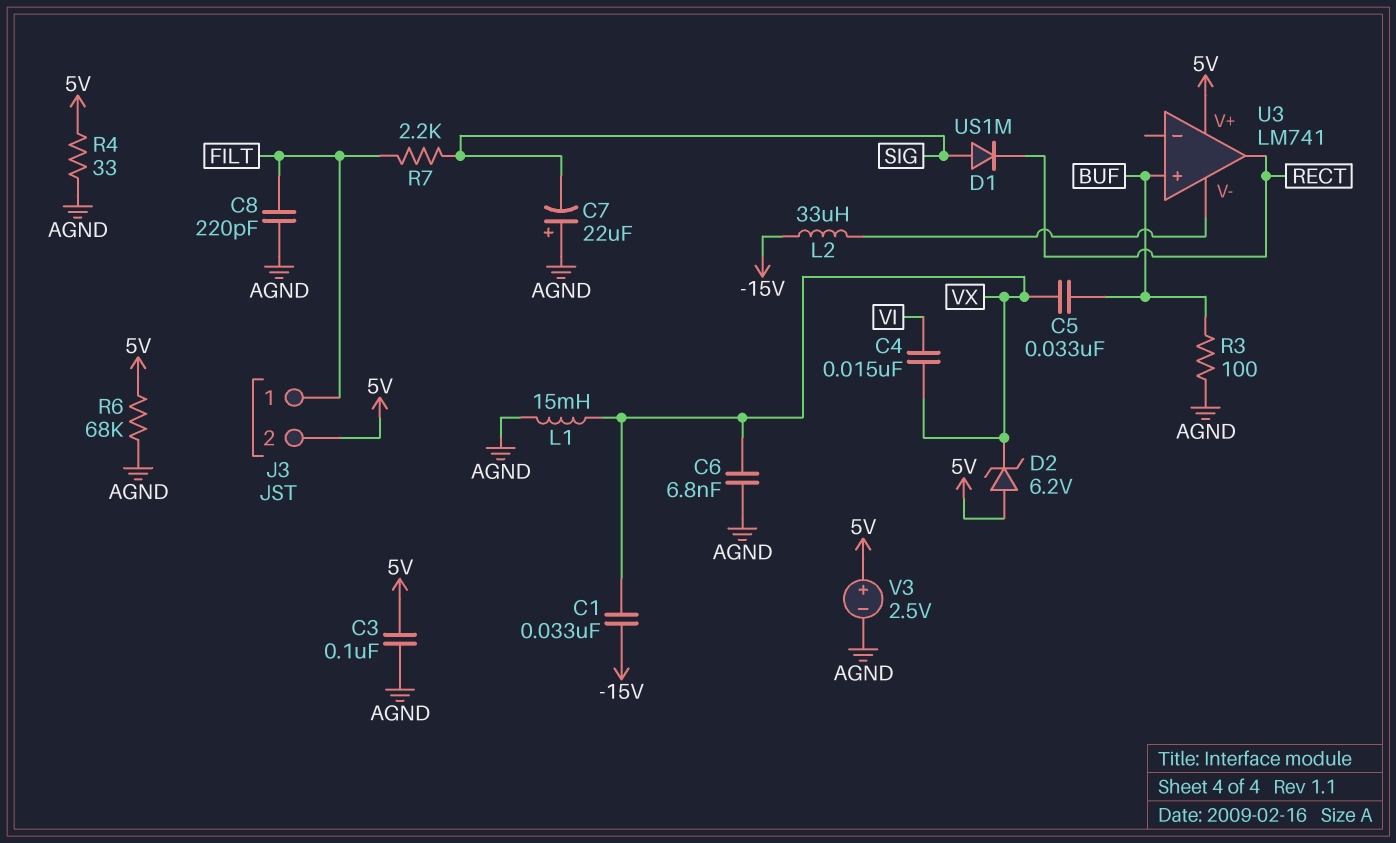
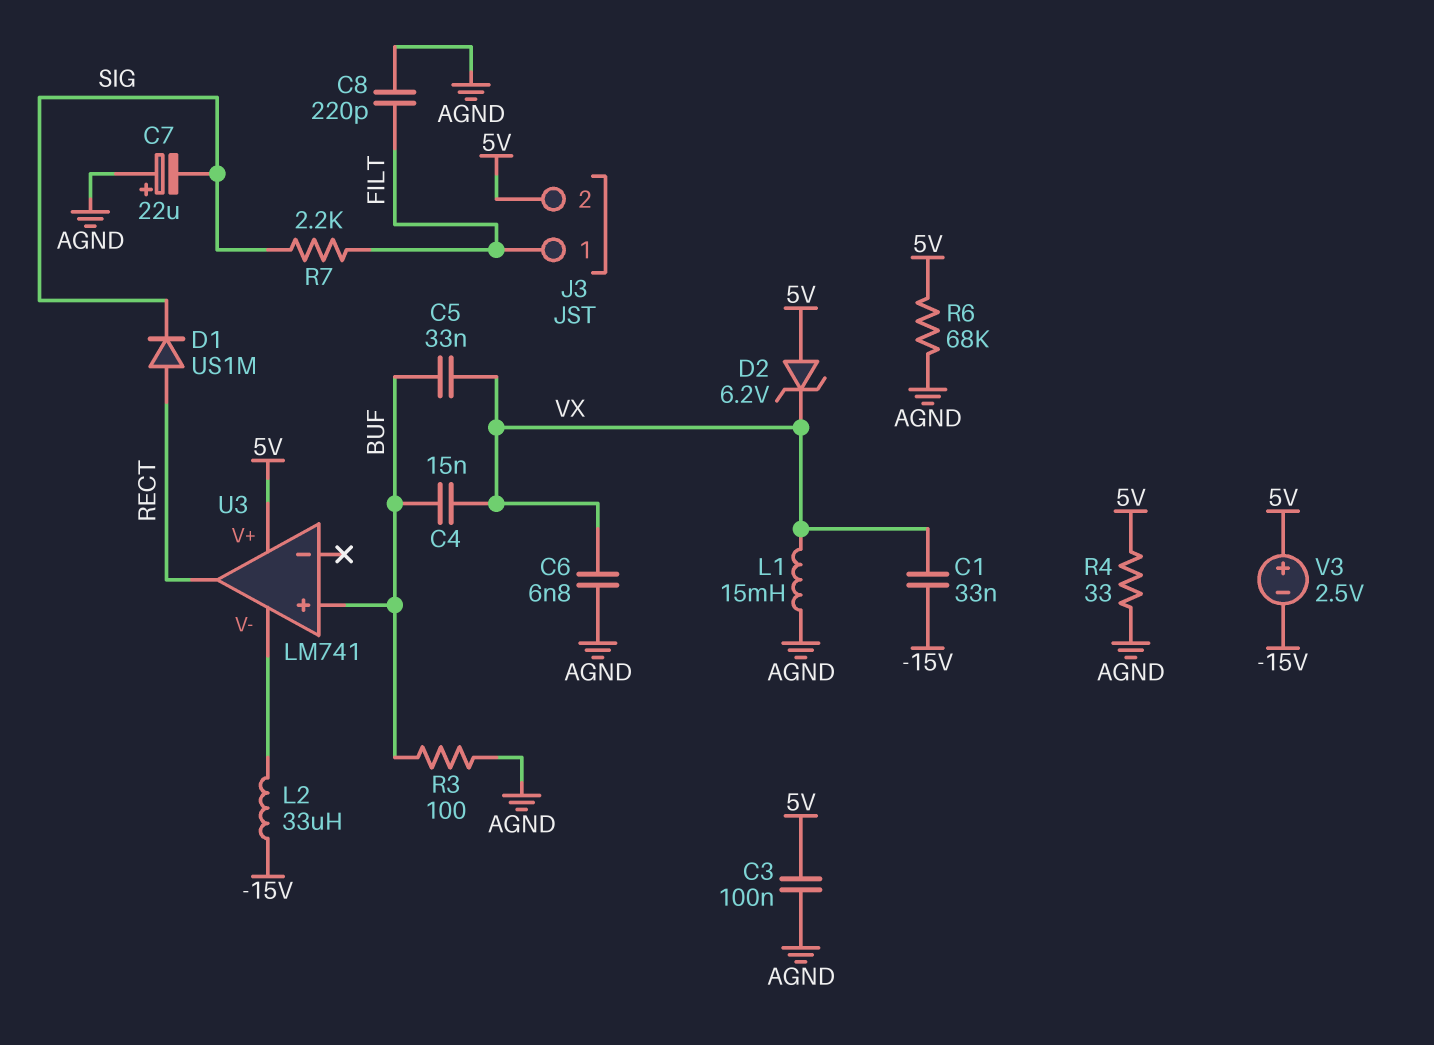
C4: 15nF (VI, VX) -> 15nF (BUF, VX)
D1: diode US1M (A SIG, K RECT) -> diode US1M (A RECT, K SIG)
V3: 2.5V (plus 5V, minus AGND) -> 2.5V (plus 5V, minus -15V)

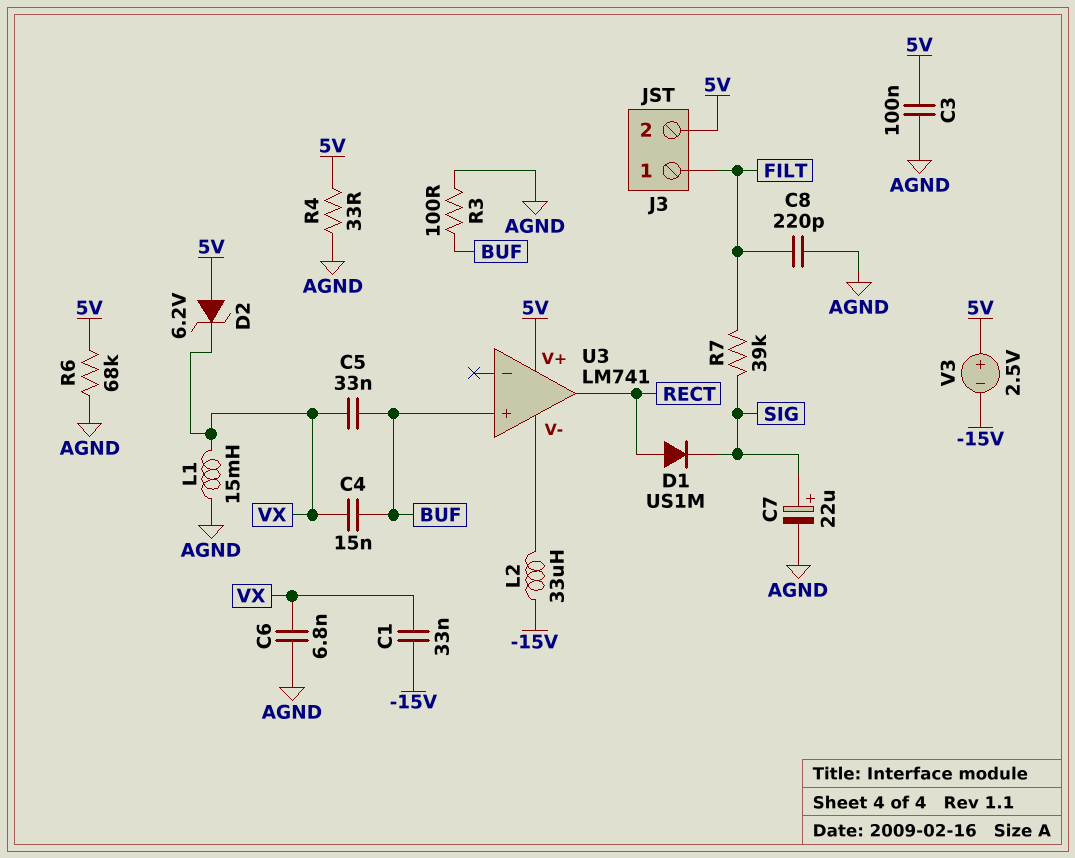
C7: 22uF (plus AGND, minus SIG) -> 22uF (plus SIG, minus AGND)
R7: 2.2k (FILT, SIG) -> 39k (FILT, SIG)

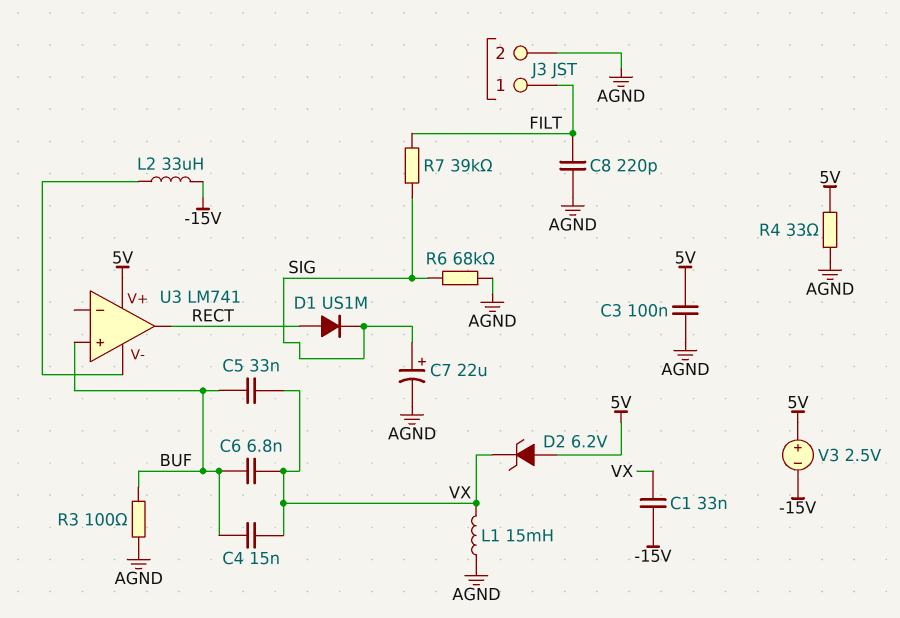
C6: 6.8nF (AGND, VX) -> 6.8nF (BUF, VX)
J3 pin 2: 5V -> AGND
R6: 68k (5V, AGND) -> 68k (AGND, SIG)

